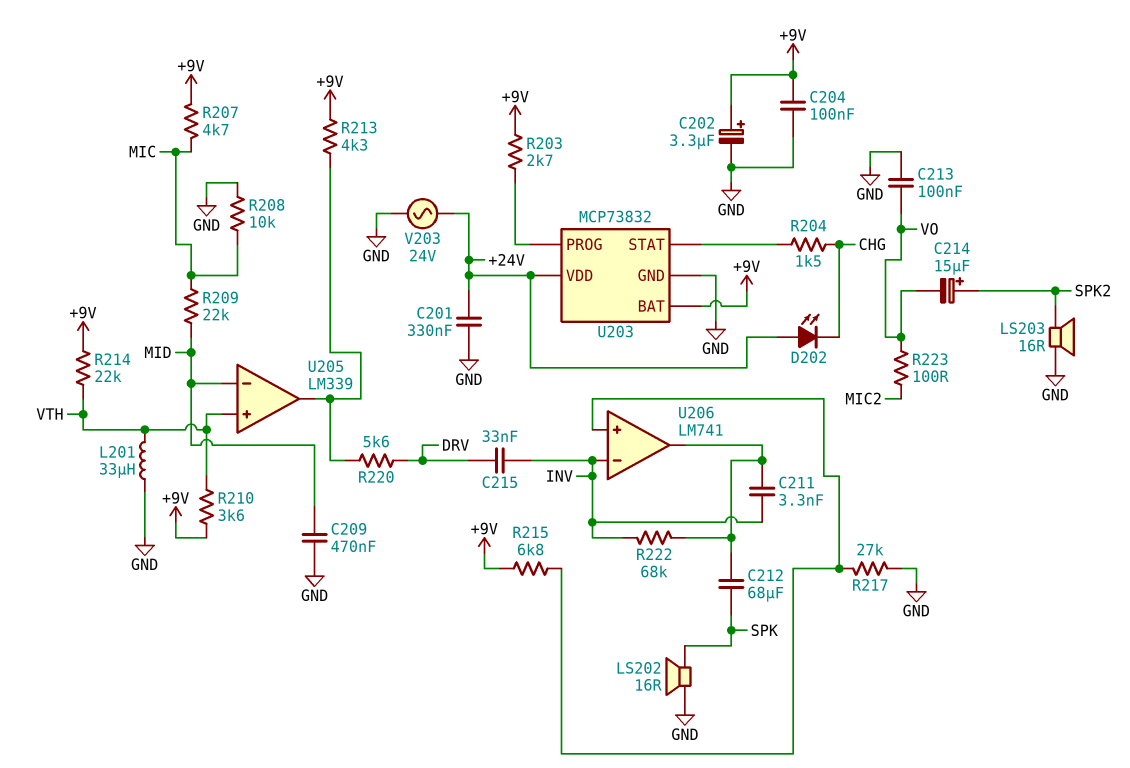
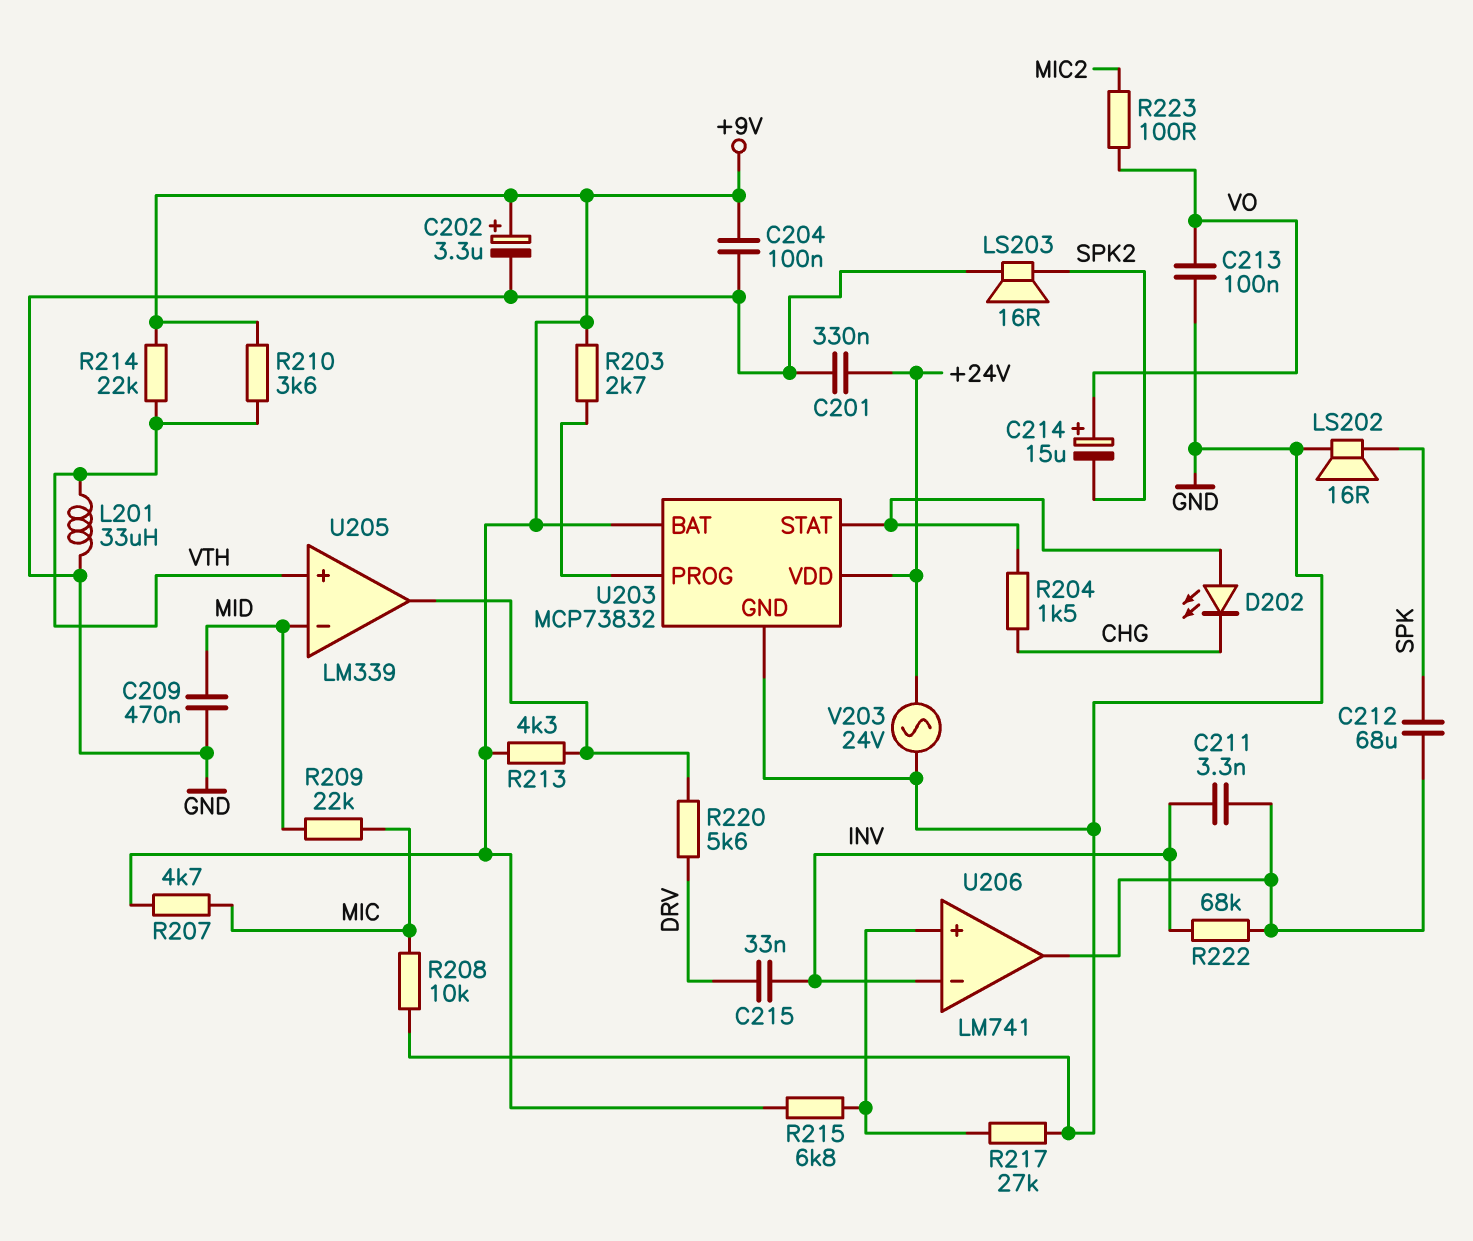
C214: 15uF (plus SPK2, minus VO) -> 15uF (plus VO, minus SPK2)
D202: LED (A +24V, K CHG) -> LED (A U203/STAT, K CHG)

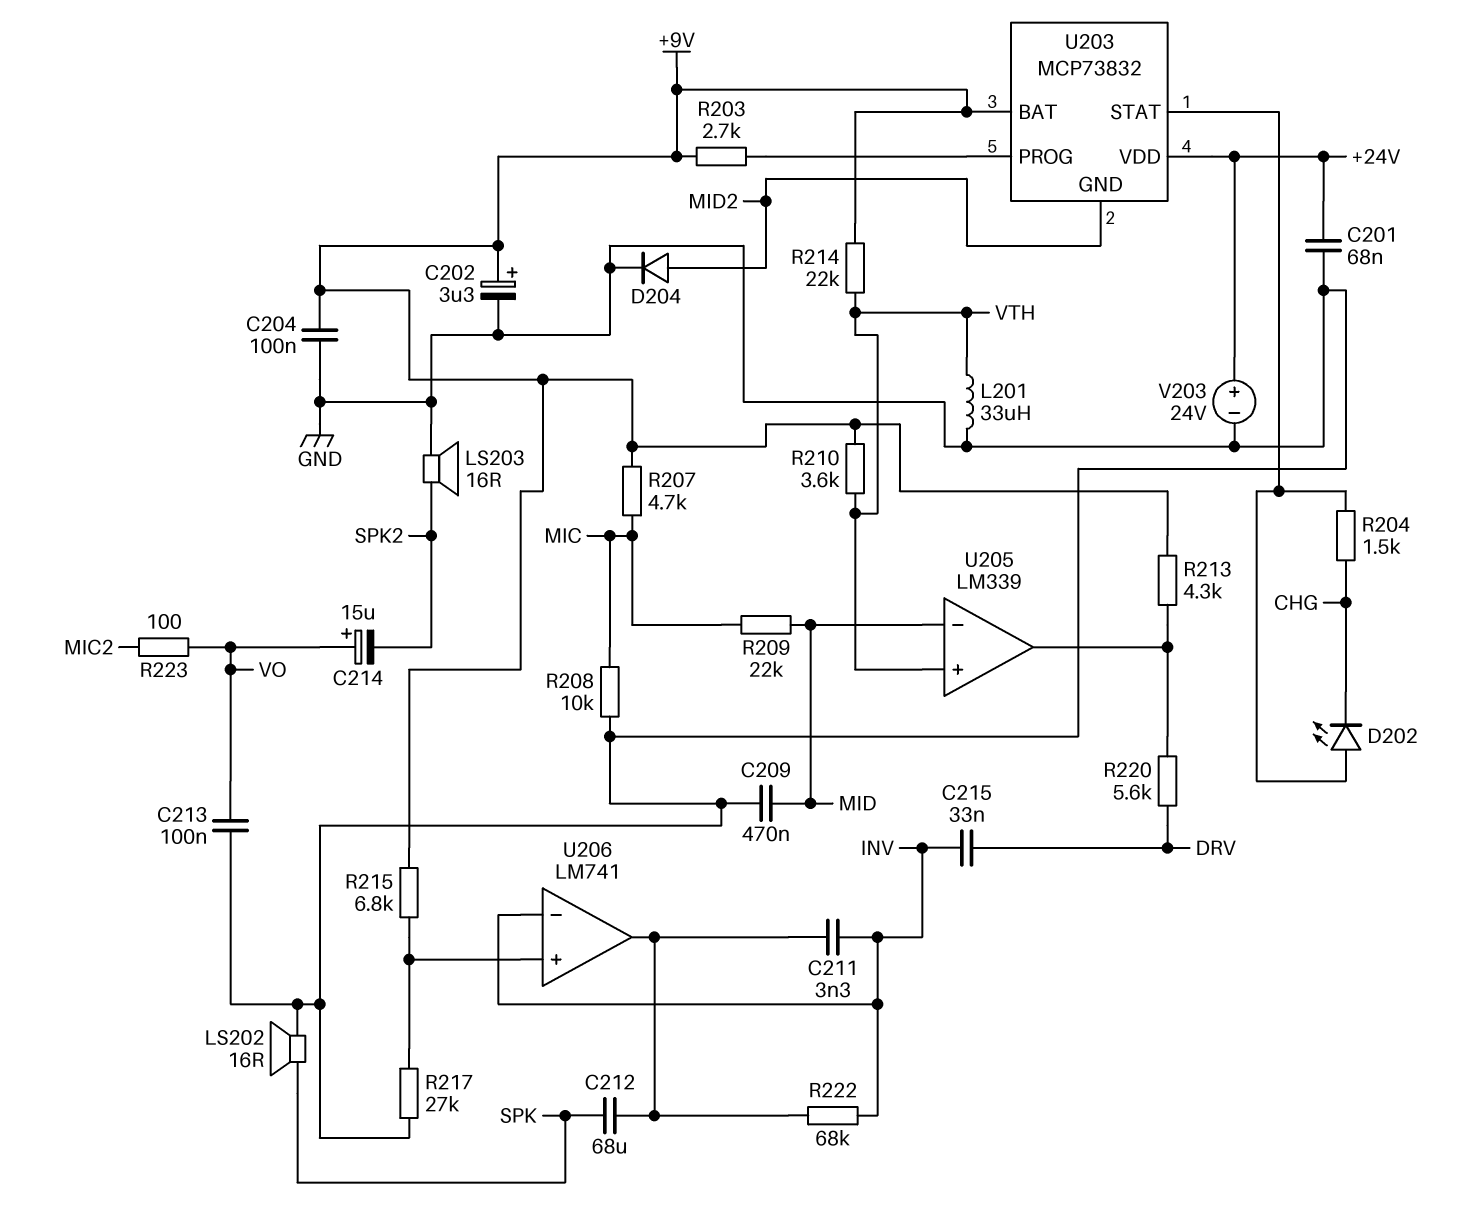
C201: 330nF (+24V, GND) -> 68nF (+24V, GND)
D204: none -> diode (A MID2, K GND)
U203 pin GND: GND -> MID2
V203: AC 24V (+24V, GND) -> 24V (plus +24V, minus GND)

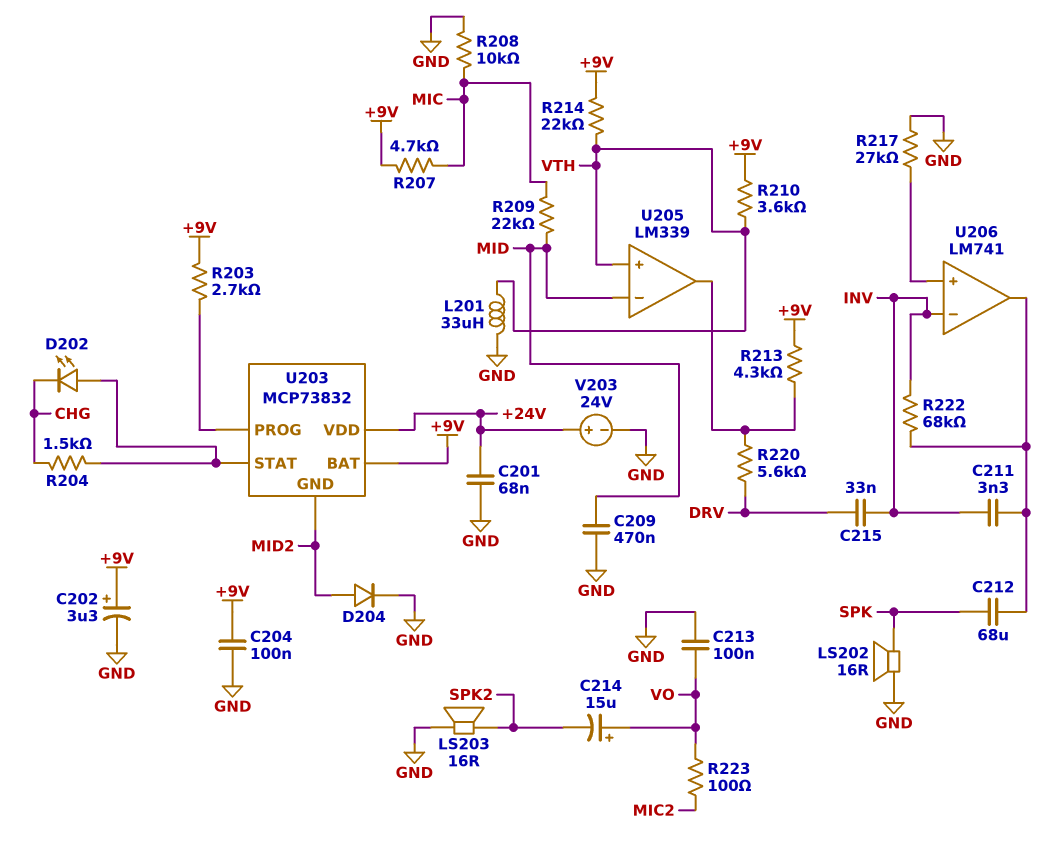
R215: 6.8k (+9V, U206/in+) -> none

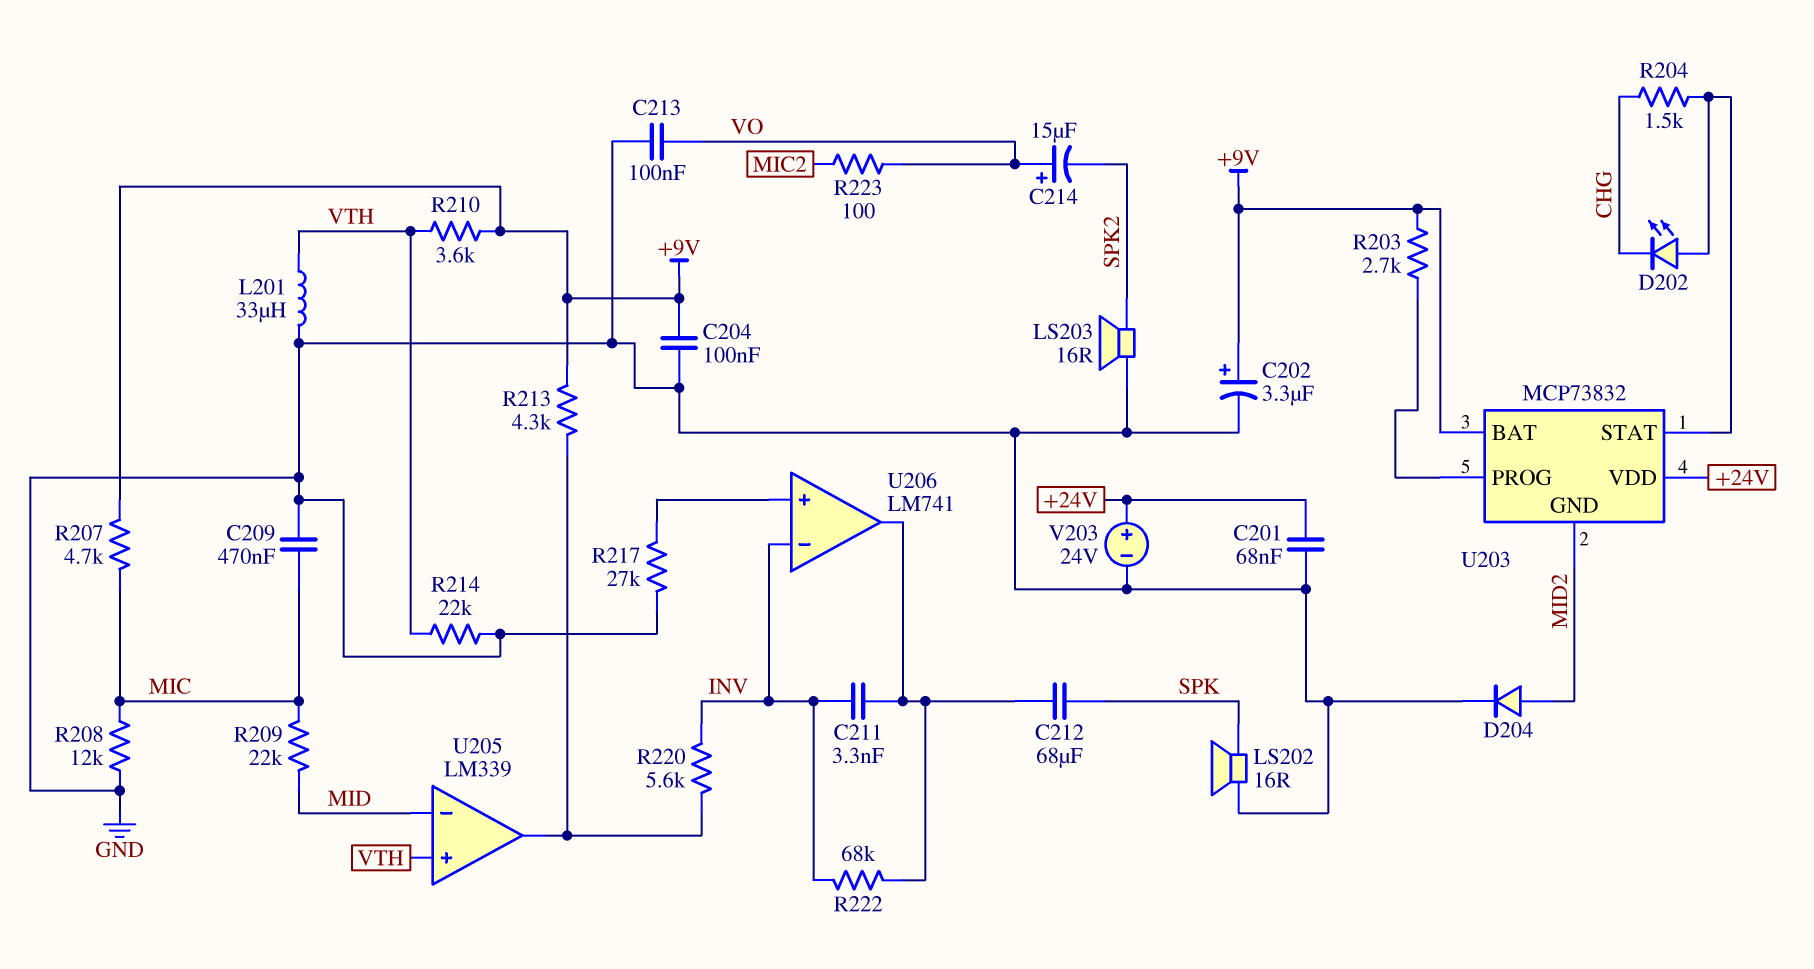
C209: 470nF (GND, MID) -> 470nF (GND, MIC)
C215: 33nF (DRV, INV) -> none
R208: 10k (GND, MIC) -> 12k (GND, MIC)
R214: 22k (+9V, VTH) -> 22k (GND, VTH)
R220: 5.6k (DRV, U205/out) -> 5.6k (INV, U205/out)

